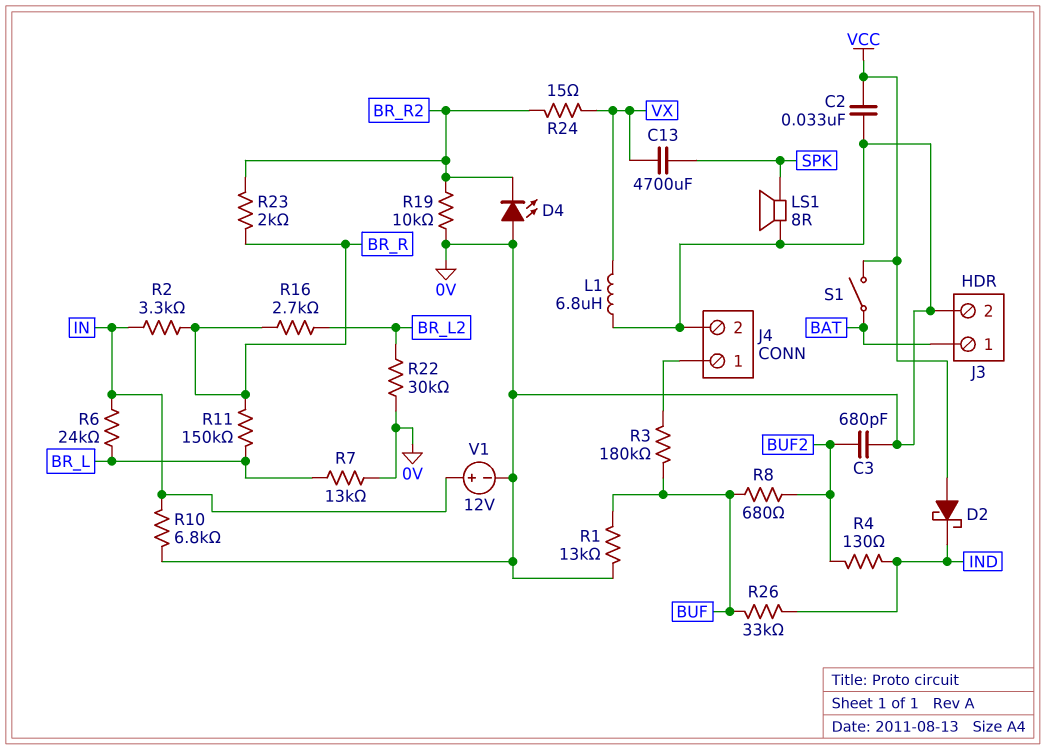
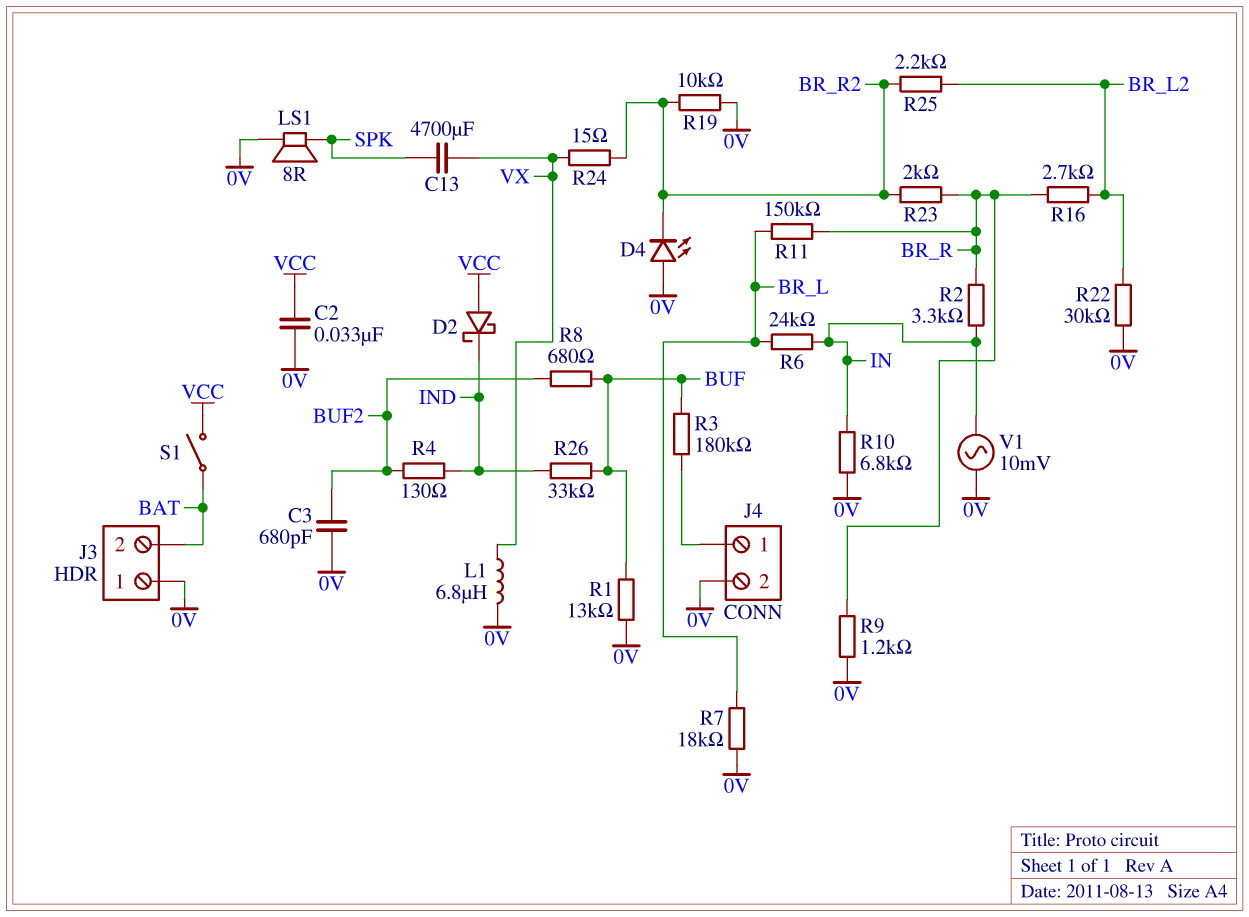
J3 pin 1: BAT -> 0V
J3 pin 2: 0V -> BAT
R7: 13k (0V, BR_L) -> 18k (0V, BR_L)
R9: none -> 1.2k (0V, BR_R)
R25: none -> 2.2k (BR_L2, BR_R2)
V1: 12V (plus IN, minus 0V) -> AC 10mV (0V, IN)

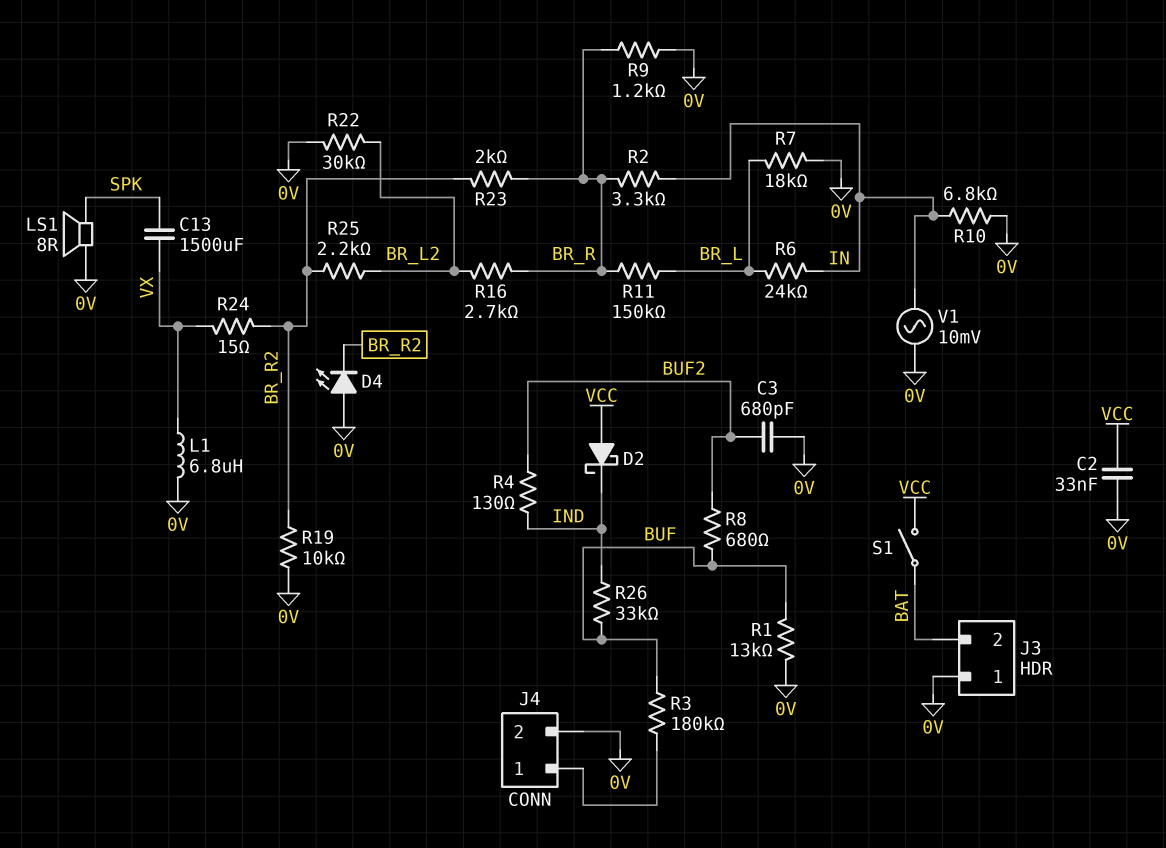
C13: 4700uF (SPK, VX) -> 1500uF (SPK, VX)

